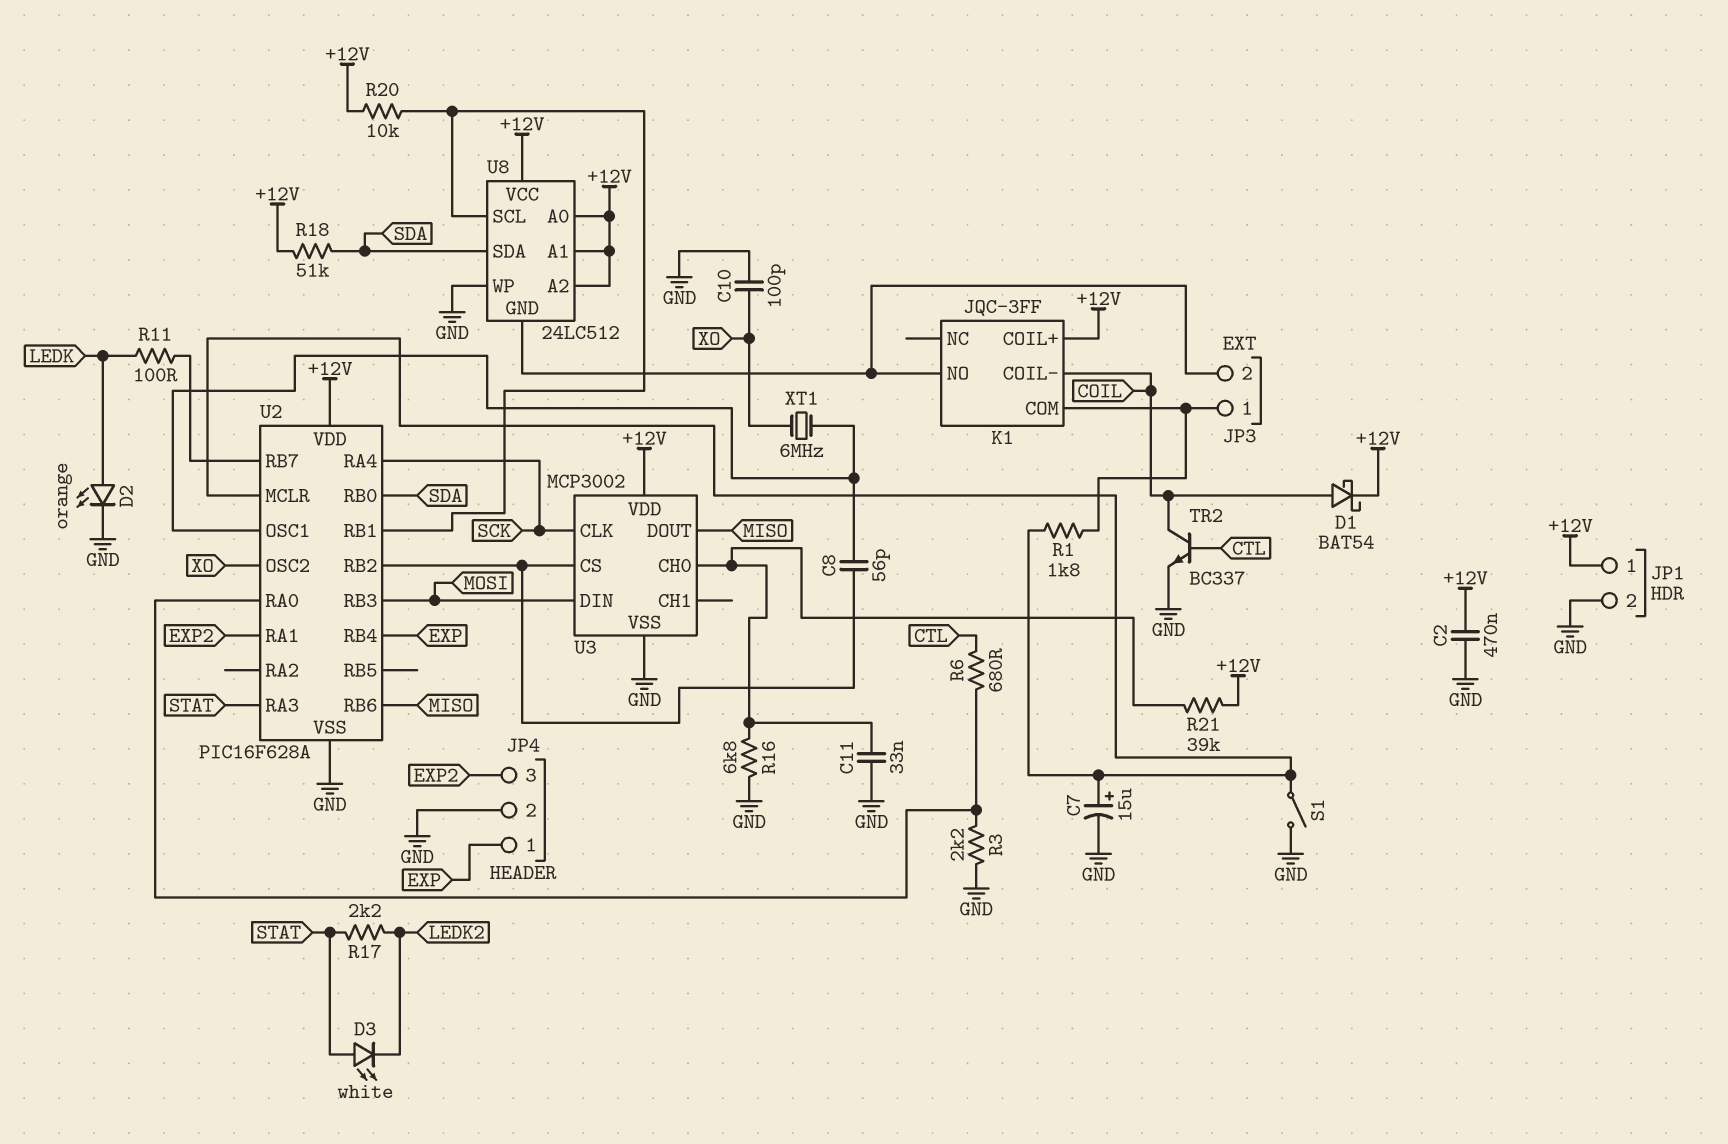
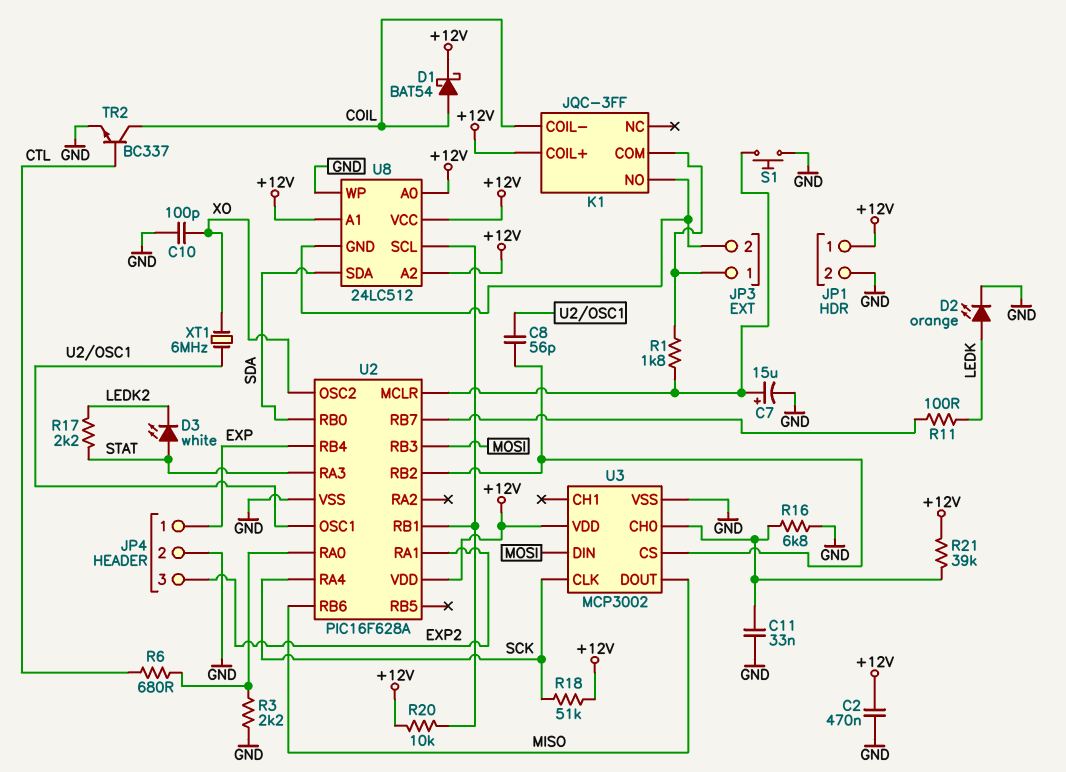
R18: 51k (+12V, SDA) -> 51k (+12V, SCK)
S1: switch (GND, U2/MCLR) -> button (GND, U2/MCLR)

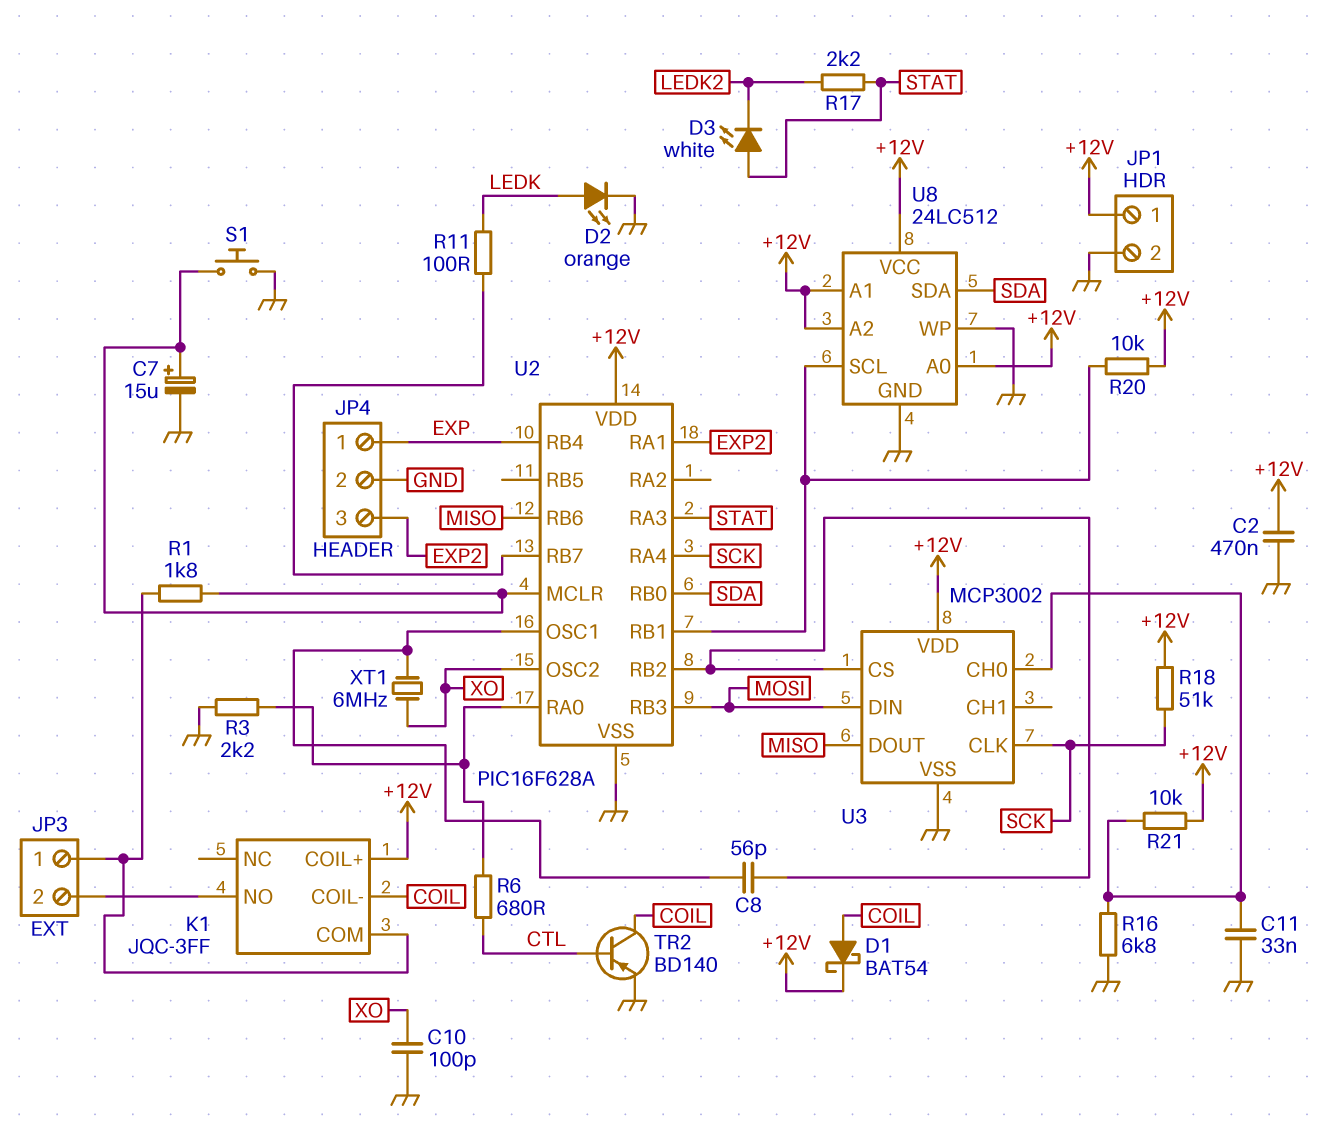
R21: 39k (+12V, U3/CH0) -> 10k (+12V, U3/CH0)
TR2: NPN BC337 (B CTL, C COIL, E GND) -> PNP BD140 (B CTL, C COIL, E GND)
U8 pin GND: JP3/2 -> GND

